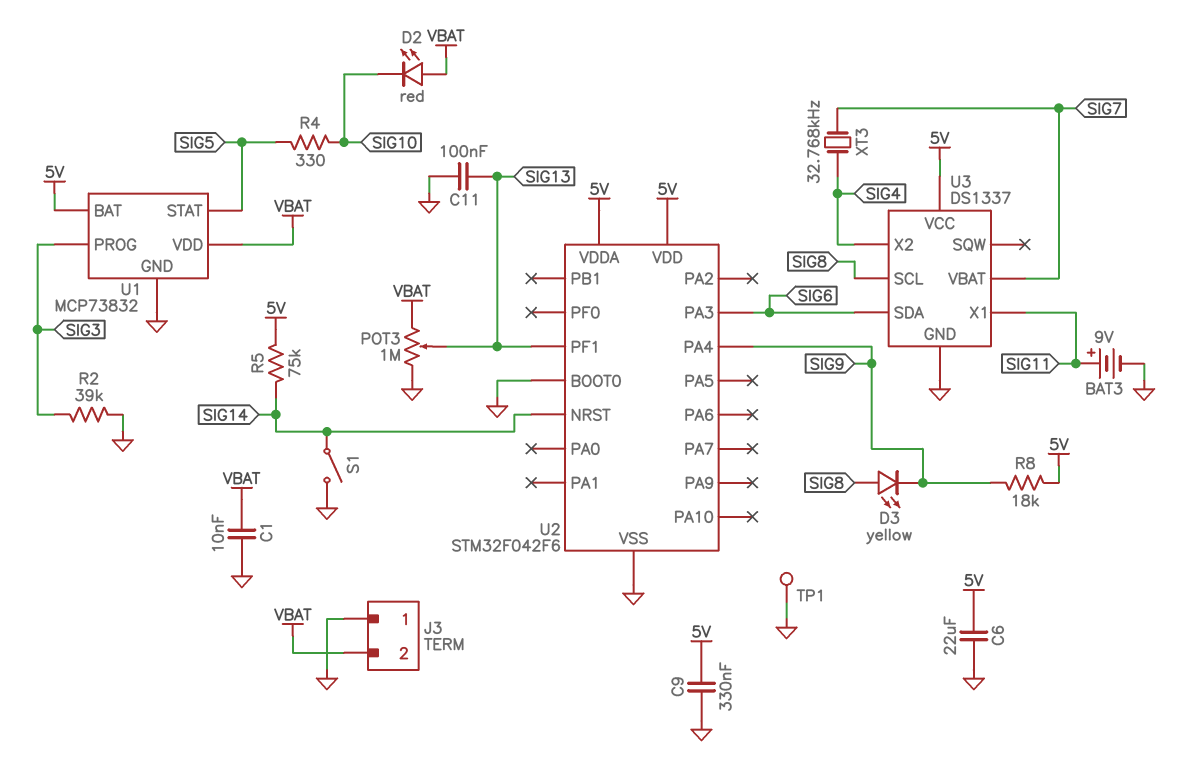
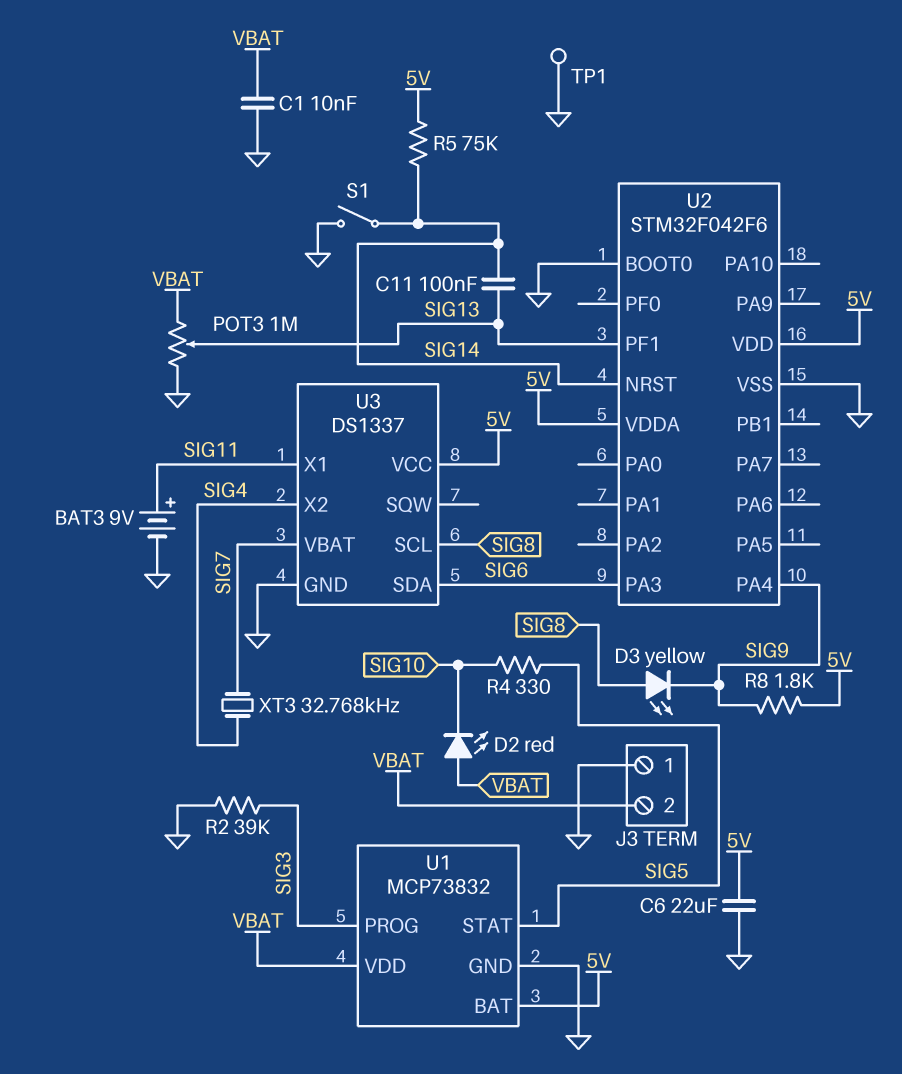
C9: 330nF (5V, GND) -> none
C11: 100nF (GND, SIG13) -> 100nF (SIG13, SIG14)
R8: 18k (5V, SIG9) -> 1.8k (5V, SIG9)

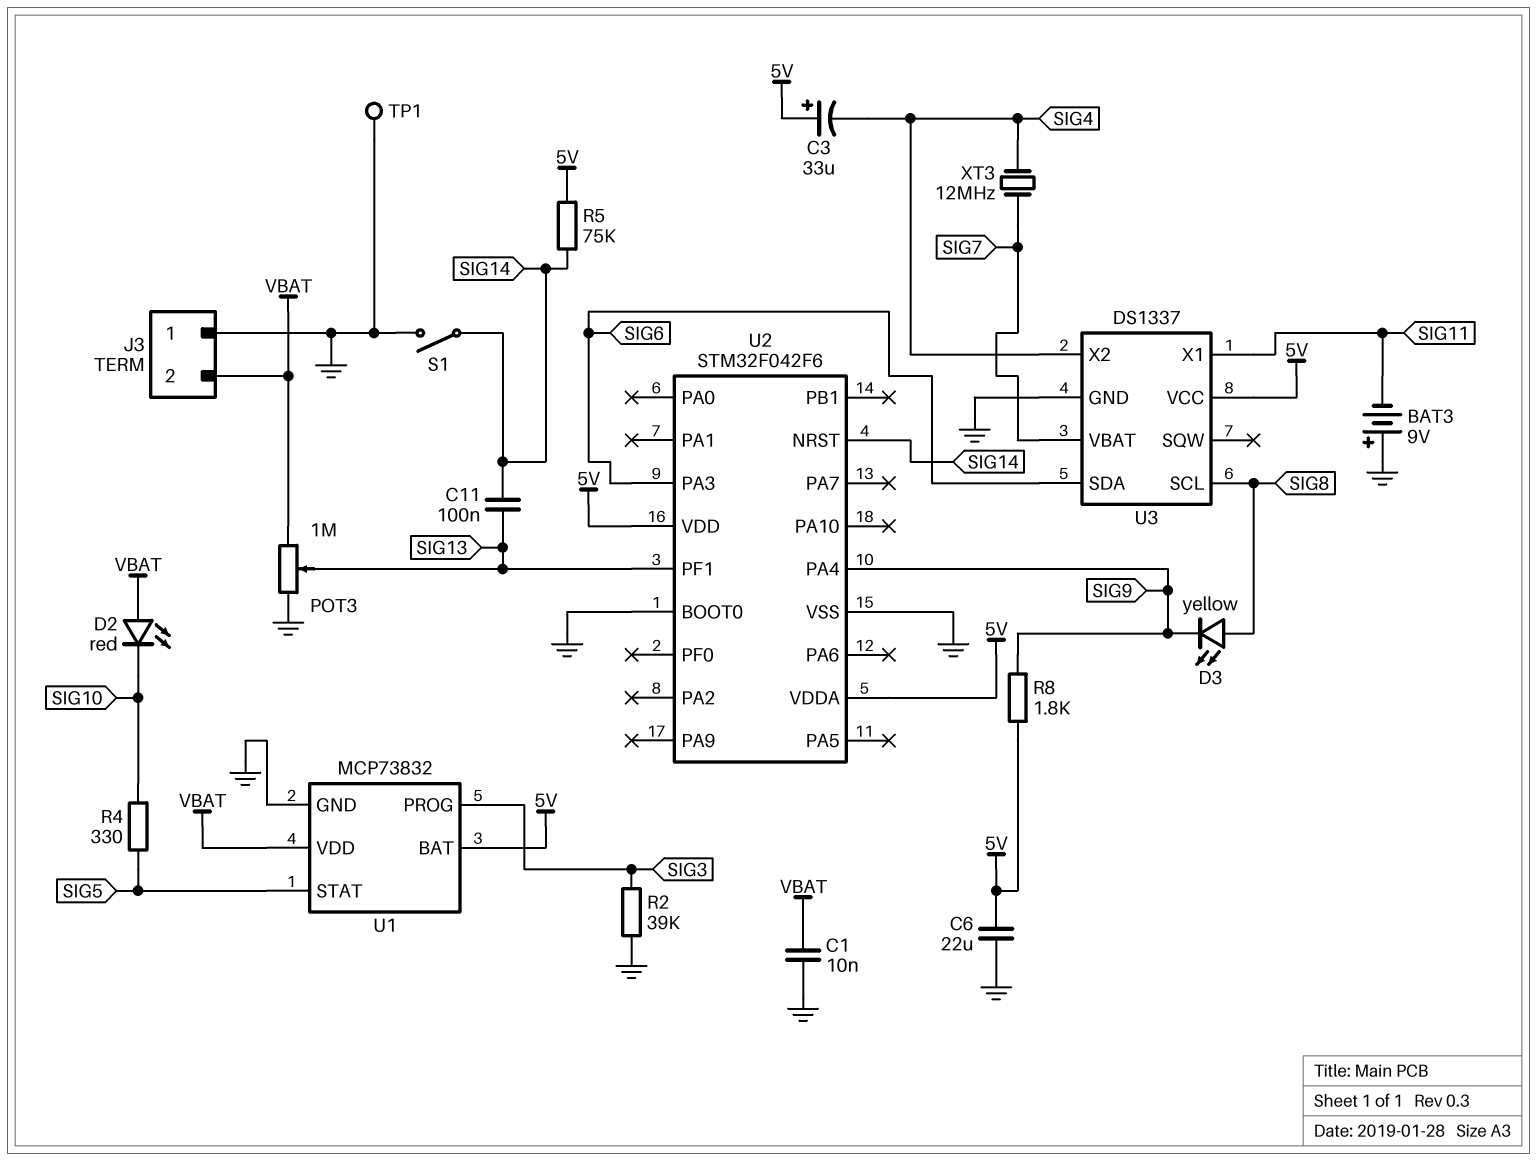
BAT3: 9V (plus SIG11, minus GND) -> 9V (plus GND, minus SIG11)
C3: none -> 33uF (plus 5V, minus SIG4)
XT3: 32.768kHz (SIG4, SIG7) -> 12MHz (SIG4, SIG7)

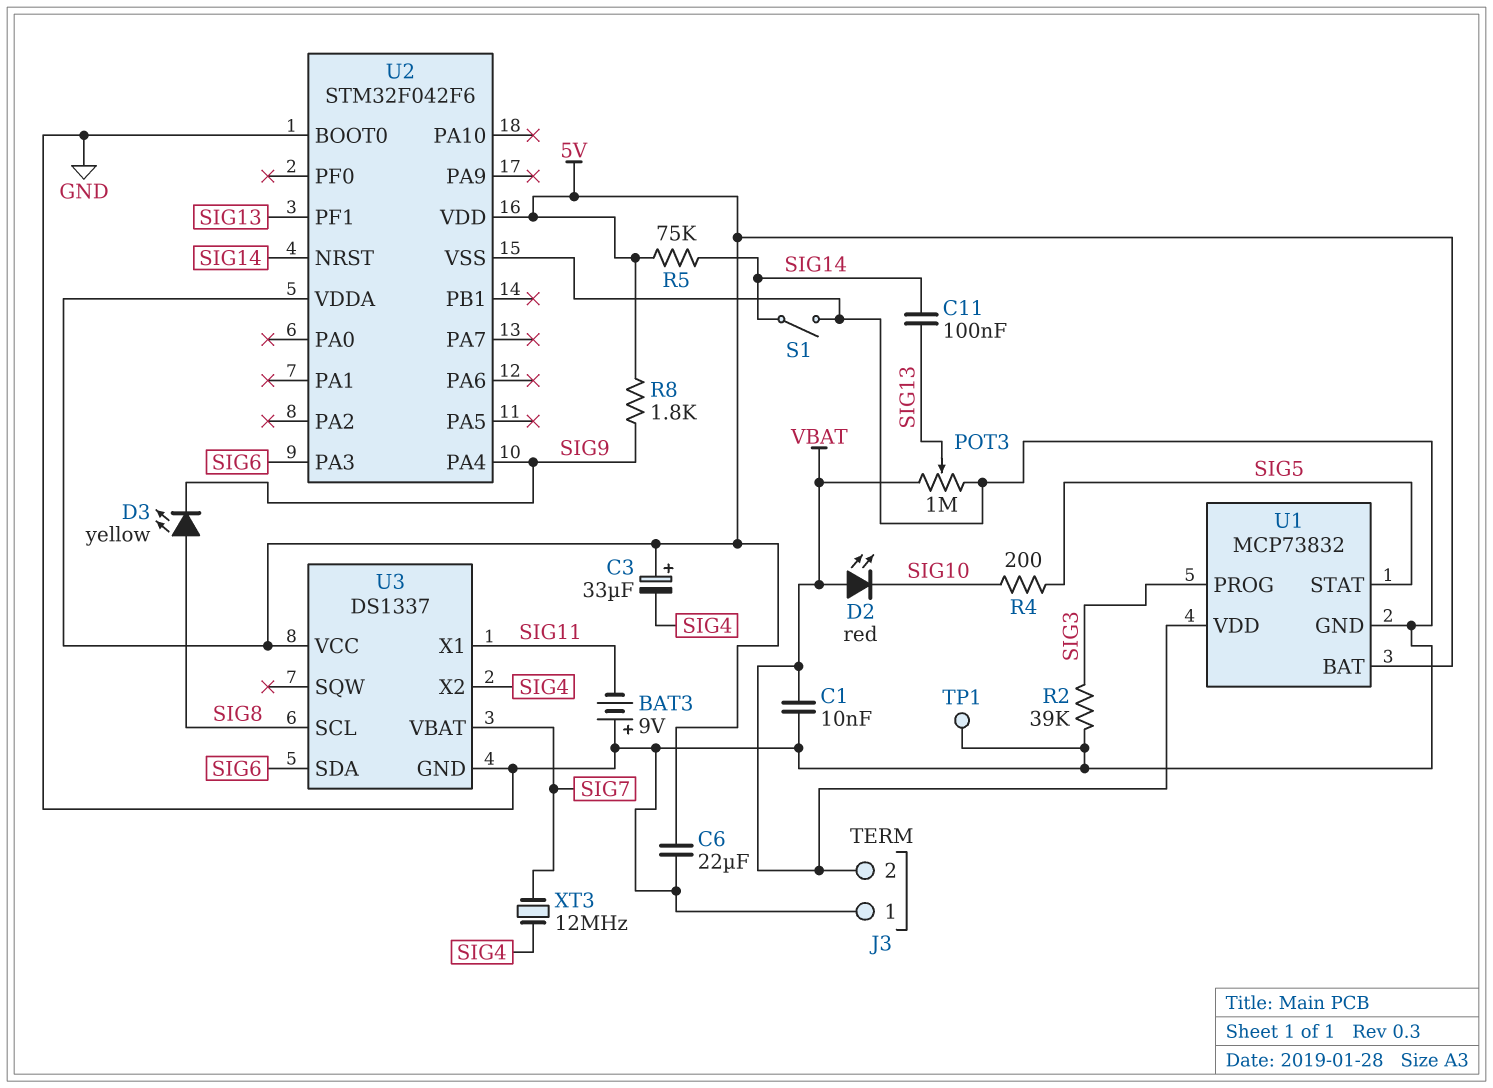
R4: 330 (SIG5, SIG10) -> 200 (SIG5, SIG10)

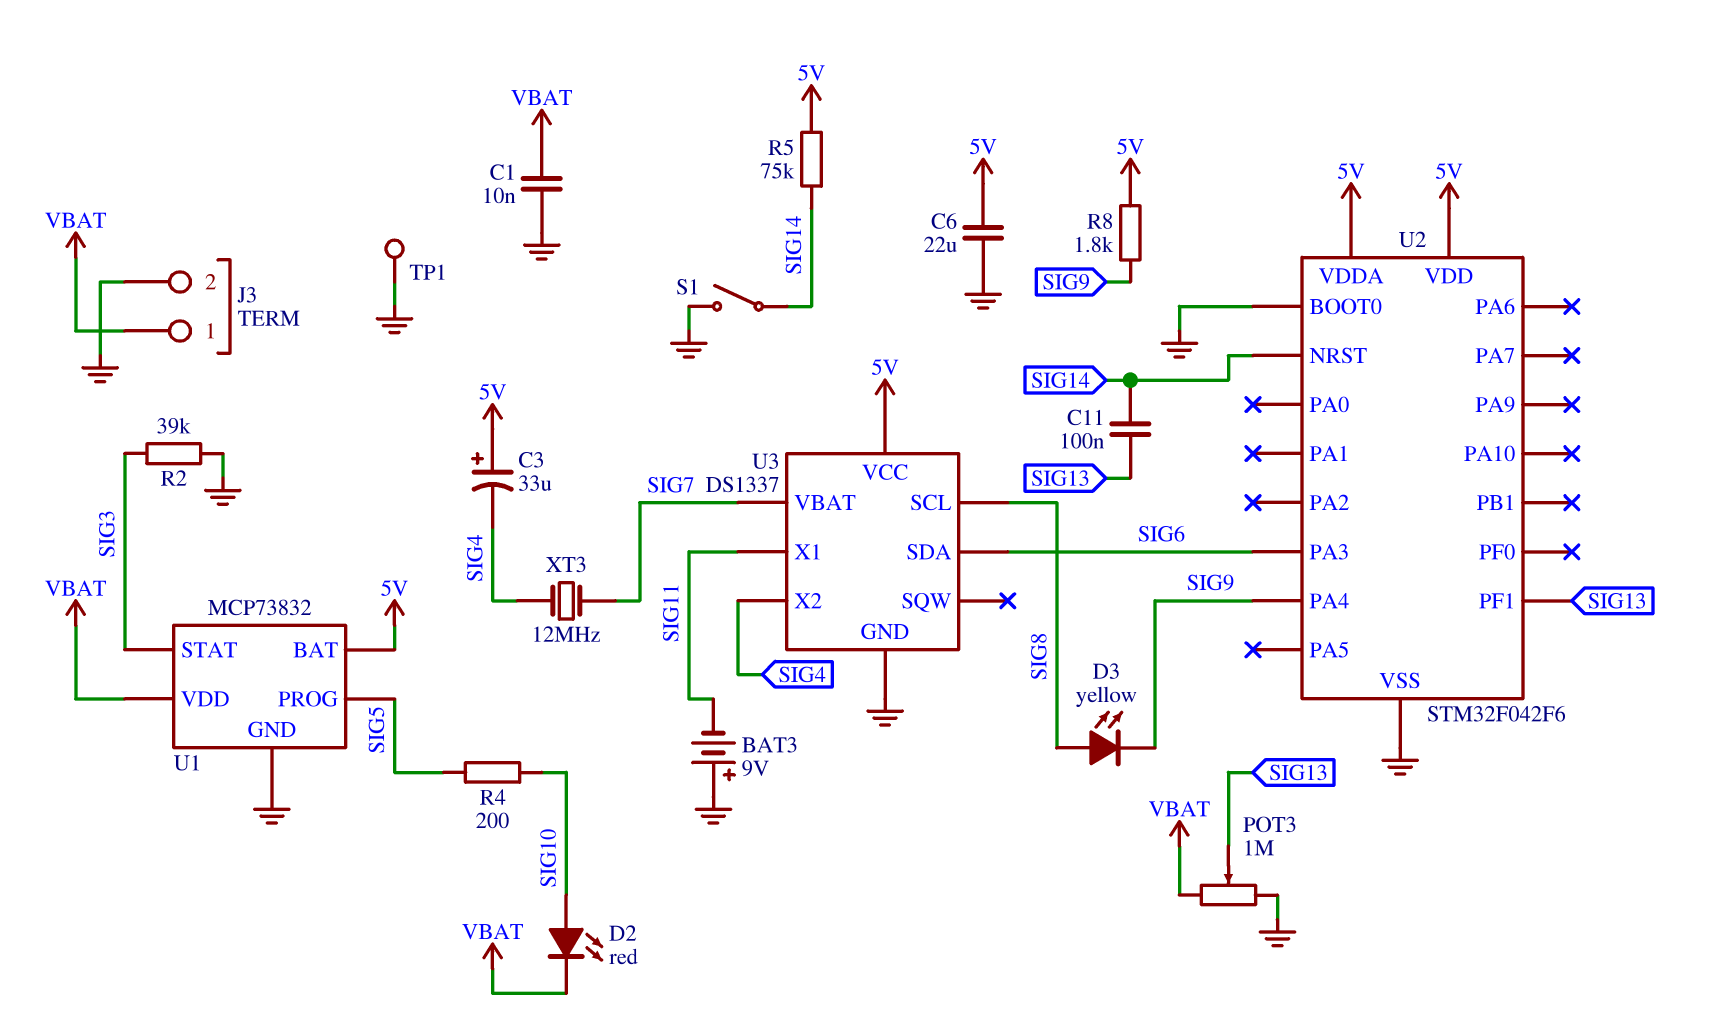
D2: LED red (A VBAT, K SIG10) -> LED red (A SIG10, K VBAT)
J3 pin 1: GND -> VBAT
J3 pin 2: VBAT -> GND
U1 pin PROG: SIG3 -> SIG5
U1 pin STAT: SIG5 -> SIG3

